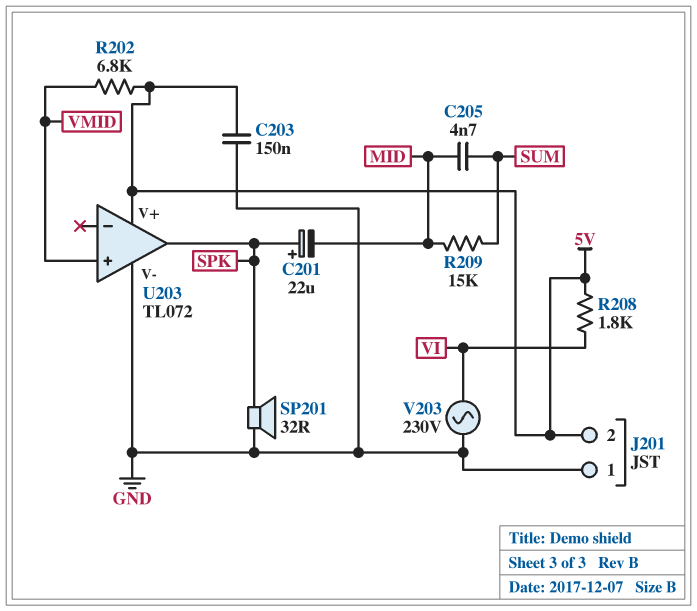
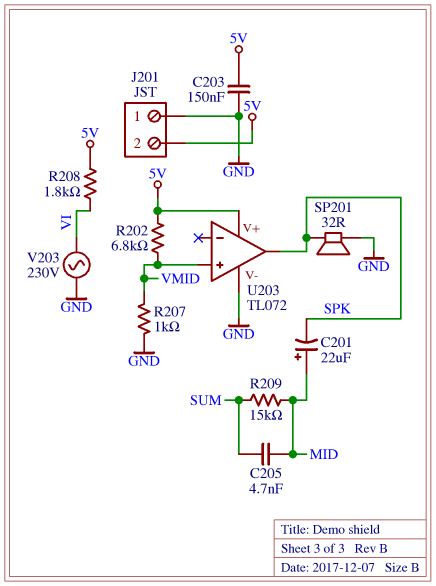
C201: 22uF (plus SPK, minus MID) -> 22uF (plus MID, minus SPK)
R207: none -> 1k (GND, VMID)

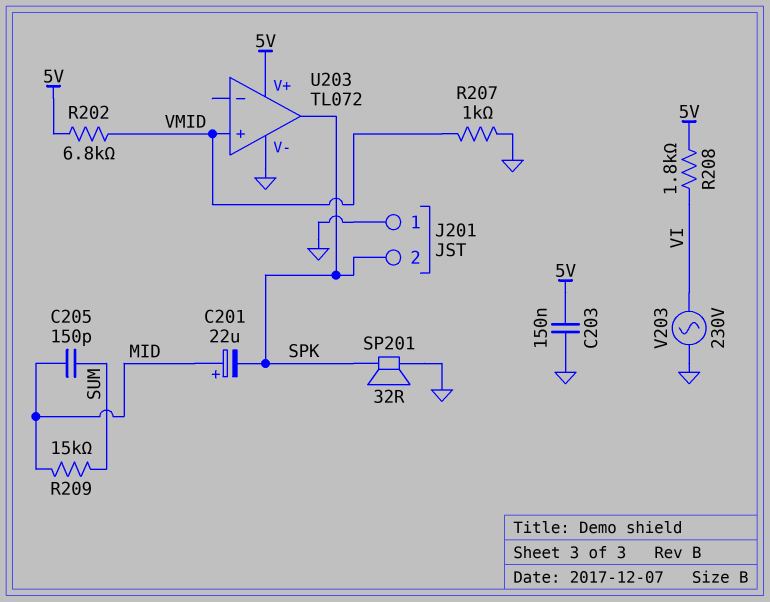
C205: 4.7nF (MID, SUM) -> 150pF (MID, SUM)
J201 pin 2: 5V -> SPK

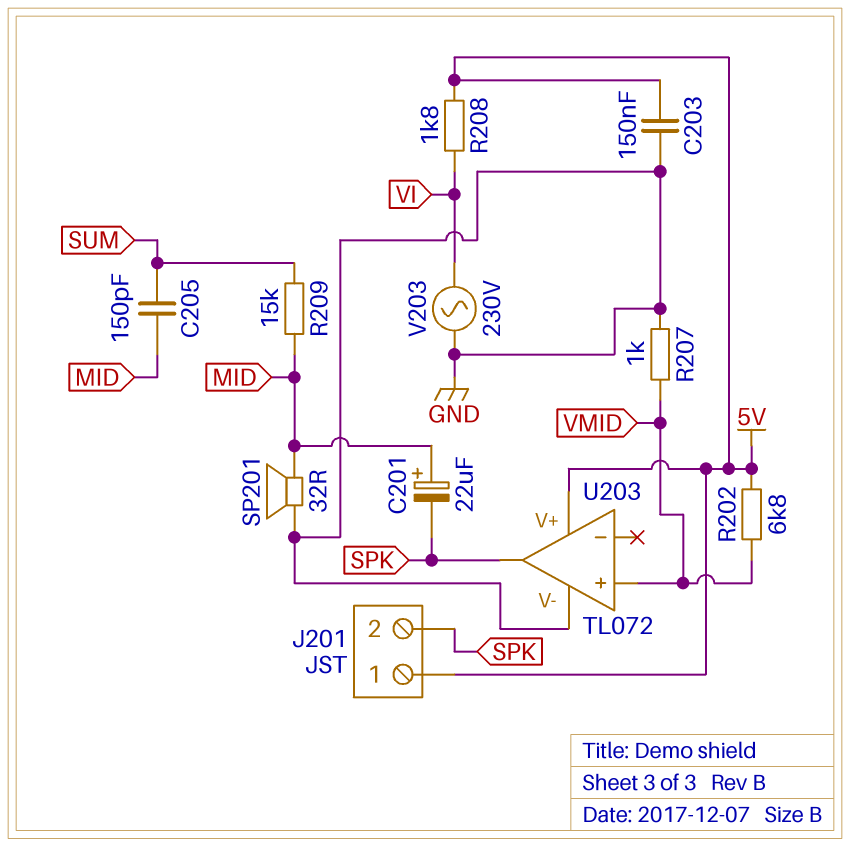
J201 pin 1: GND -> 5V
SP201: speaker 32R (GND, SPK) -> speaker 32R (GND, MID)

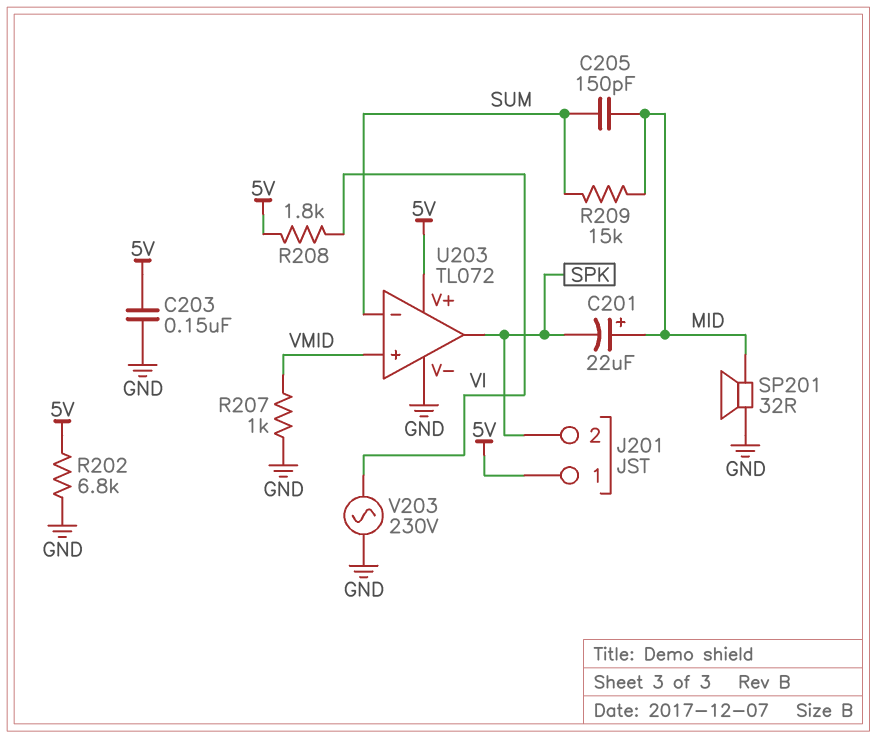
R202: 6.8k (5V, VMID) -> 6.8k (5V, GND)
U203 pin in-: none -> SUM

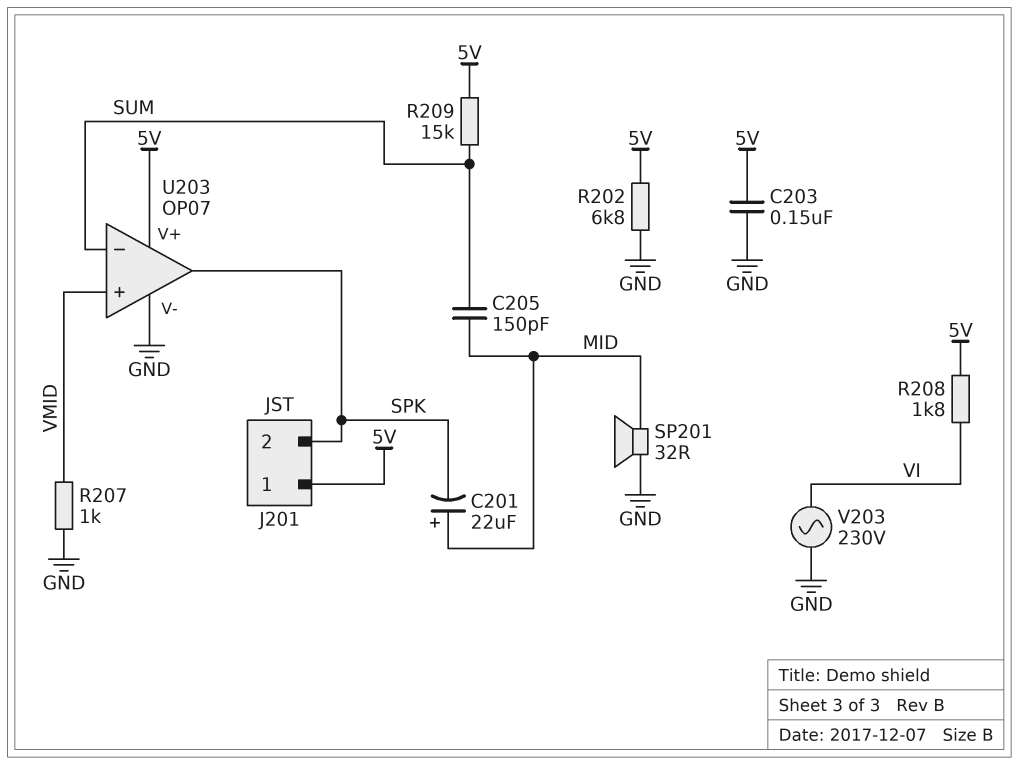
R209: 15k (MID, SUM) -> 15k (5V, SUM)
U203: TL072 -> OP07

